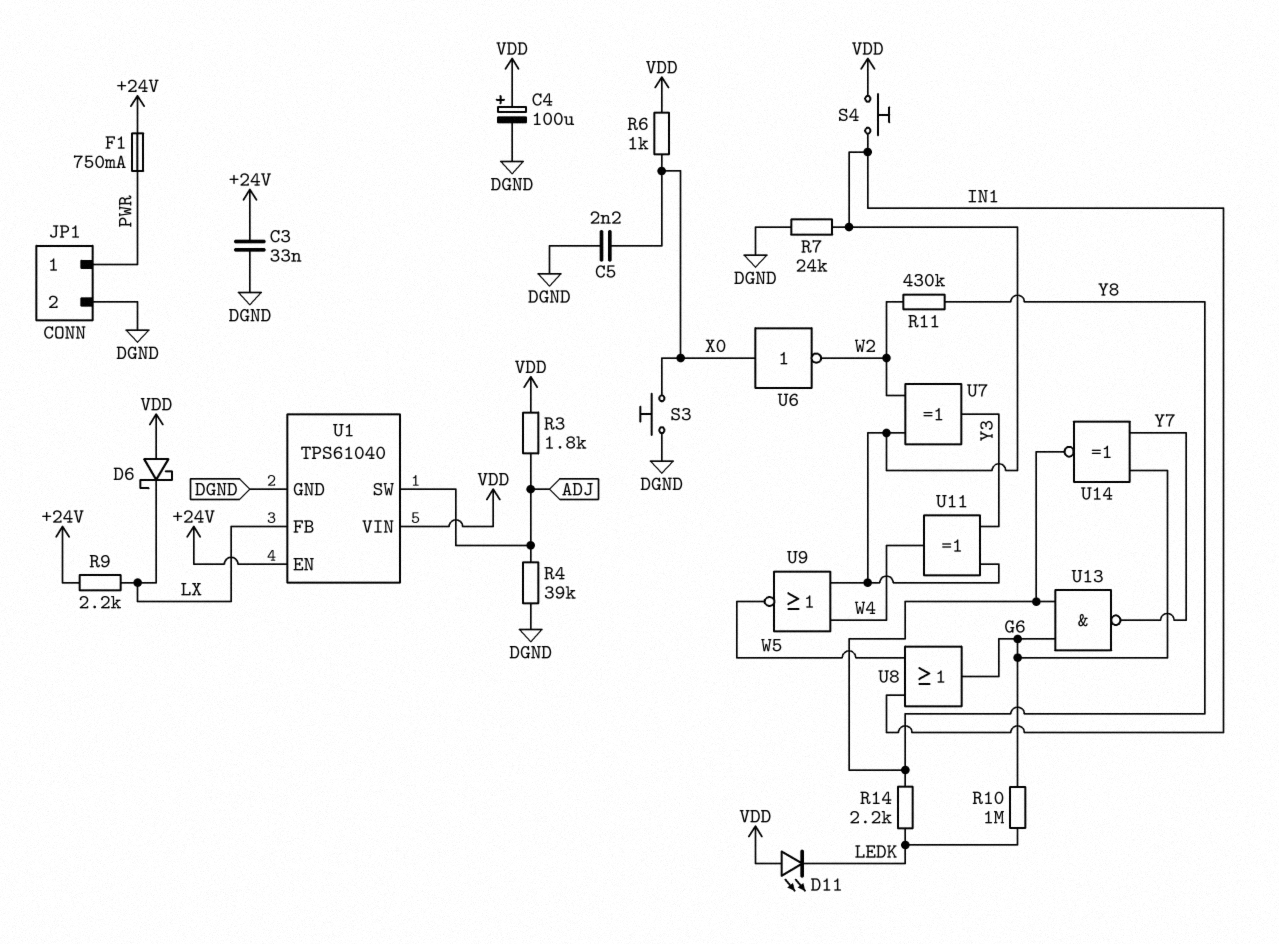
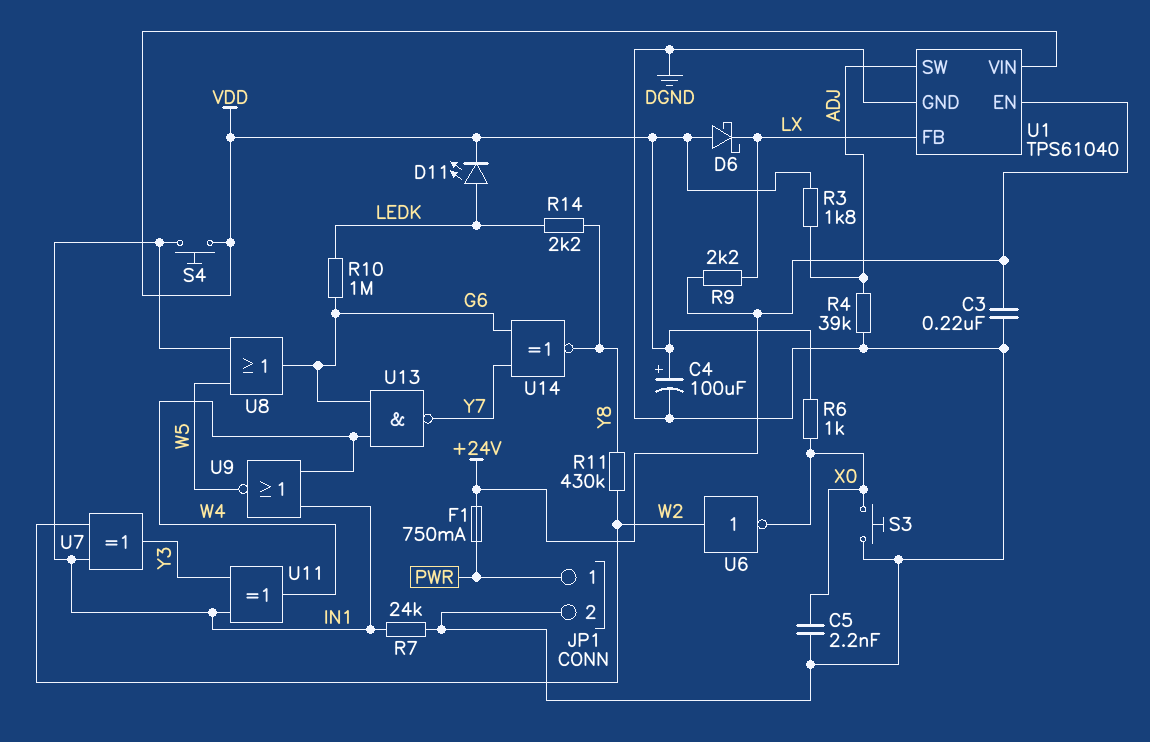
C3: 33nF (+24V, DGND) -> 220nF (+24V, DGND)
D11: LED (A VDD, K LEDK) -> LED (A LEDK, K VDD)
U6: NOT (in X0, out W2) -> NOT (in W2, out X0)
U13: NAND (in G6, in Y8, out Y7) -> NAND (in G6, in W4, out Y7)

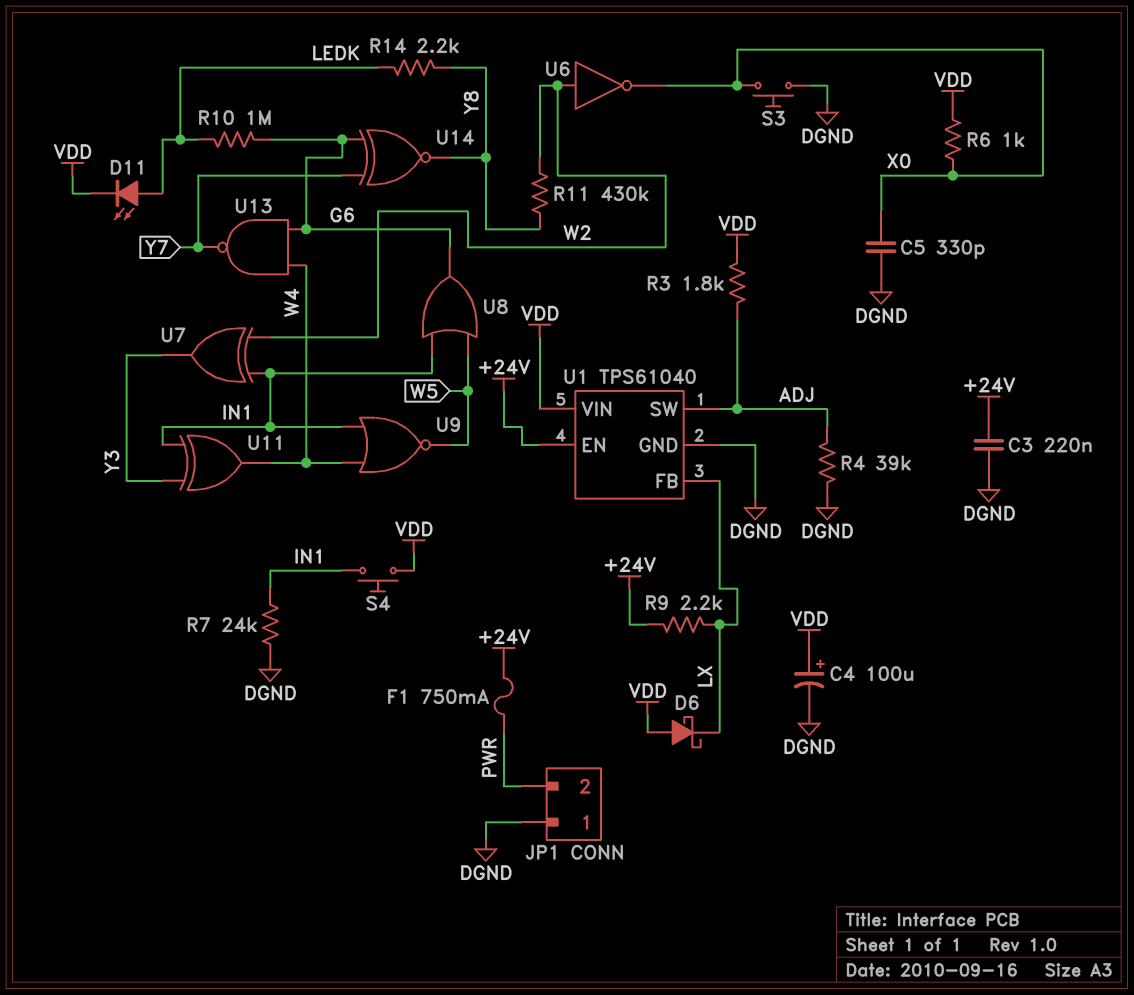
C5: 2.2nF (DGND, X0) -> 330pF (DGND, X0)
JP1 pin 1: PWR -> DGND
JP1 pin 2: DGND -> PWR

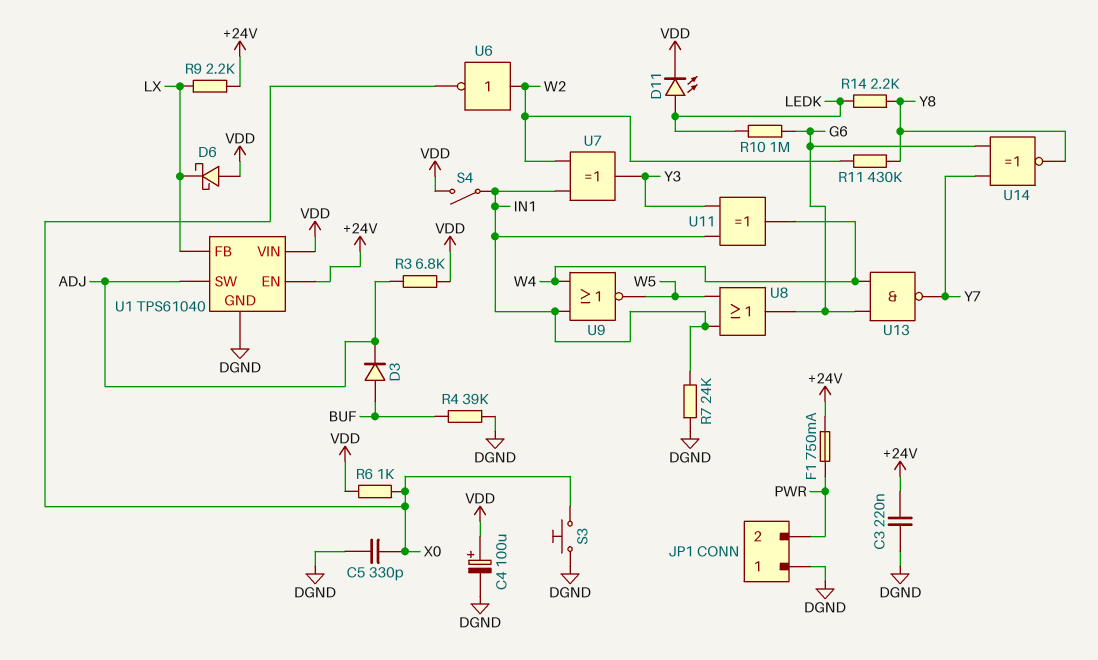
D3: none -> diode (A BUF, K ADJ)
R3: 1.8k (ADJ, VDD) -> 6.8k (ADJ, VDD)
R4: 39k (ADJ, DGND) -> 39k (BUF, DGND)
S4: button (IN1, VDD) -> switch (IN1, VDD)

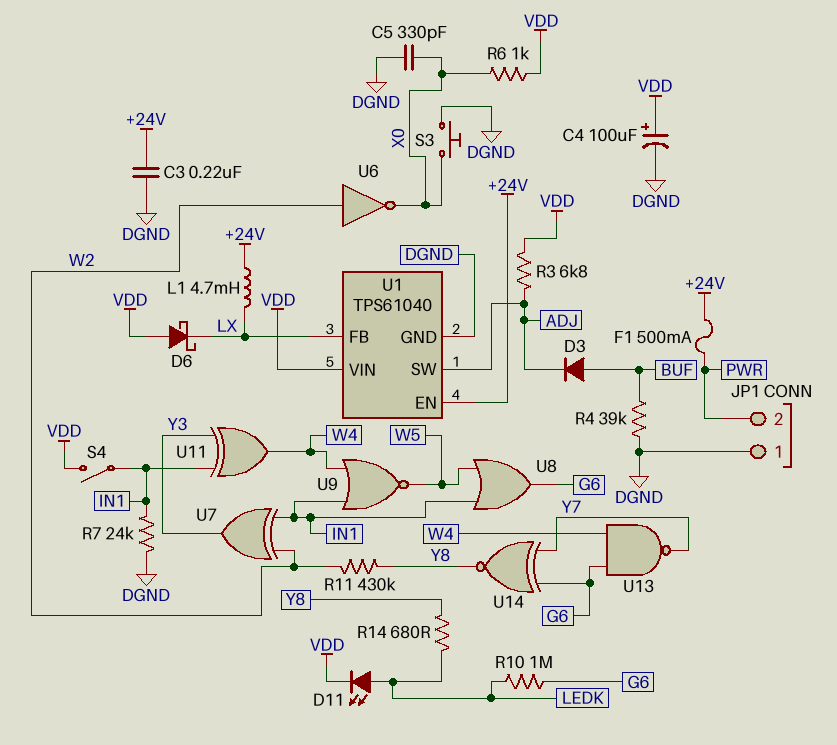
F1: 750mA (+24V, PWR) -> 500mA (+24V, PWR)
L1: none -> 4.7mH (+24V, LX)
R9: 2.2k (+24V, LX) -> none
R14: 2.2k (LEDK, Y8) -> 680 (LEDK, Y8)

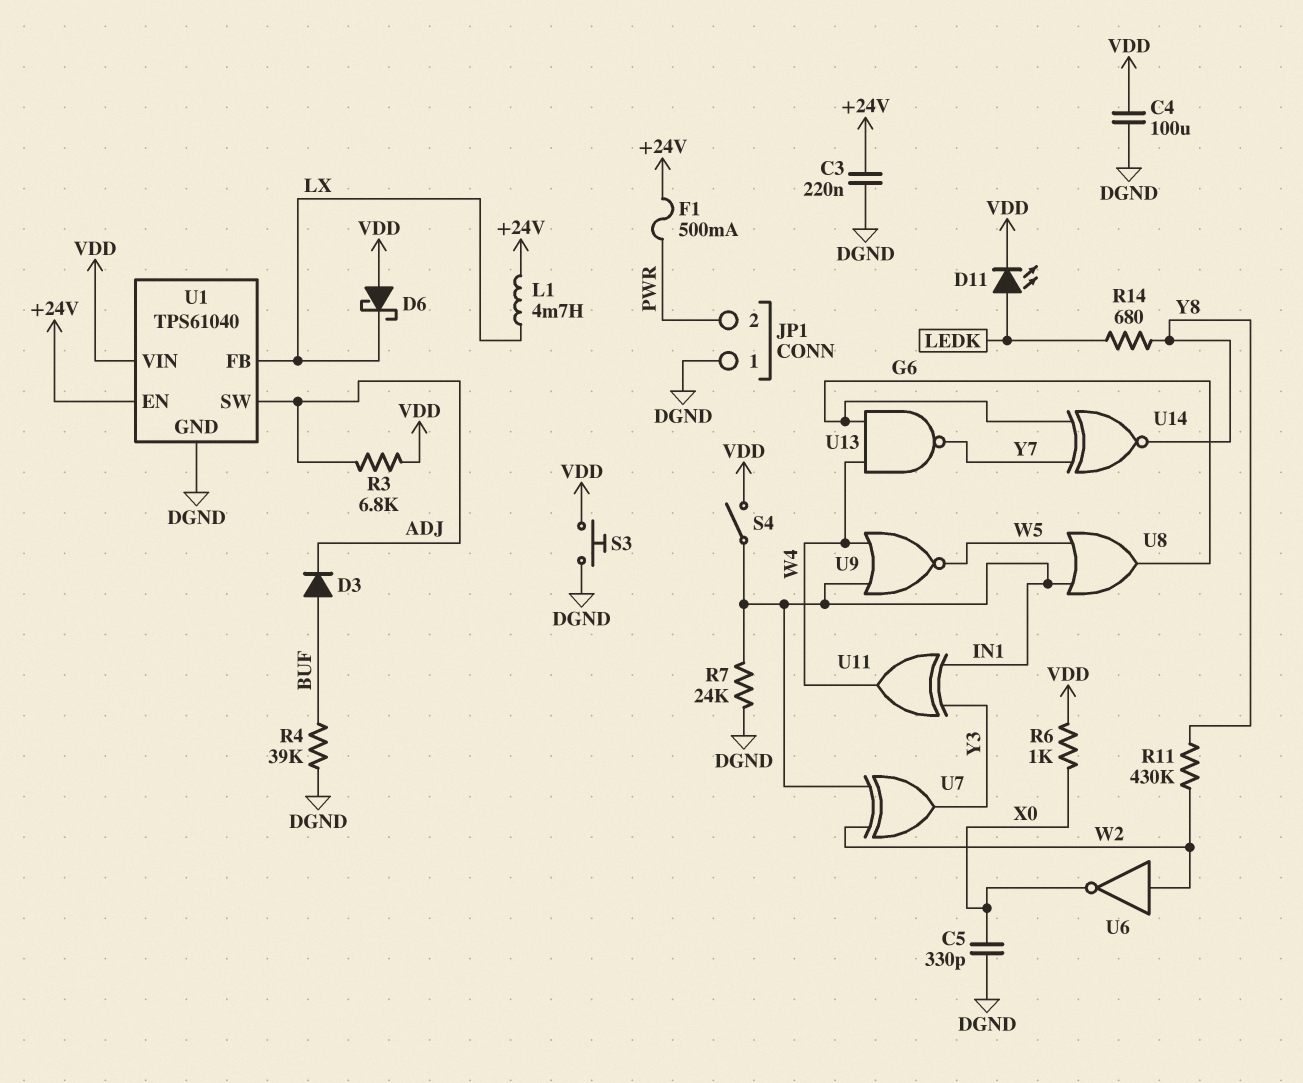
C4: 100uF (plus VDD, minus DGND) -> 100uF (DGND, VDD)
R10: 1M (G6, LEDK) -> none
S3: button (DGND, X0) -> button (DGND, VDD)

